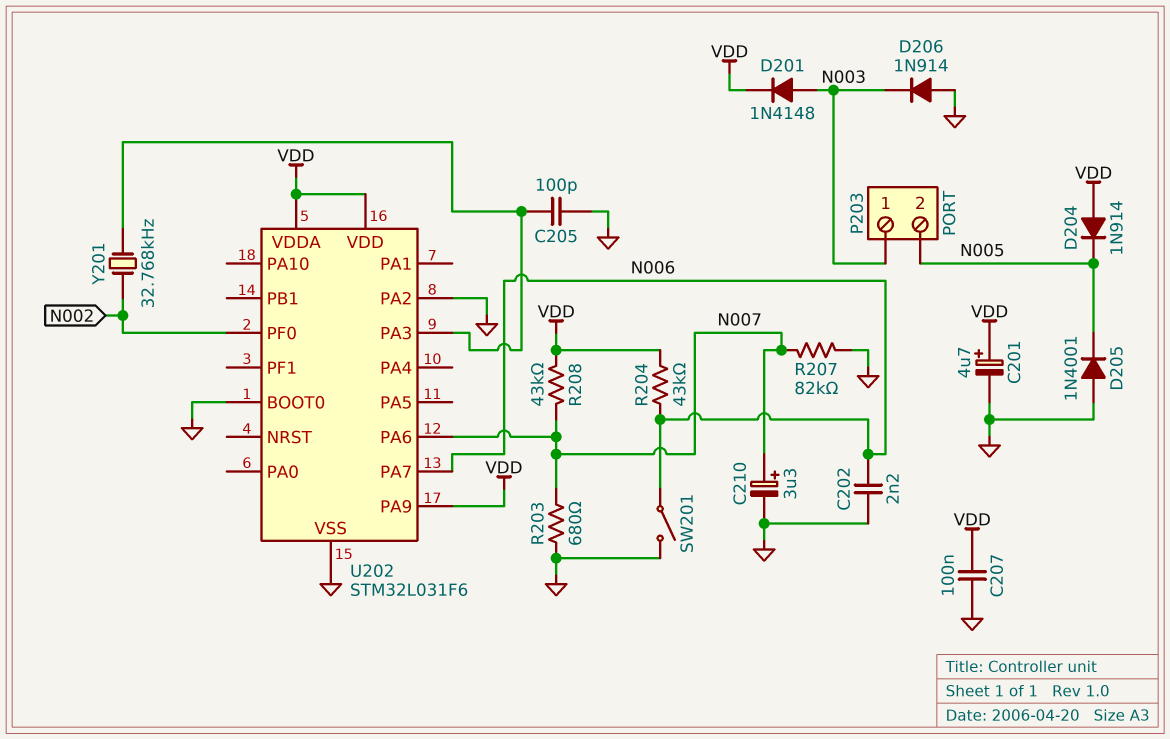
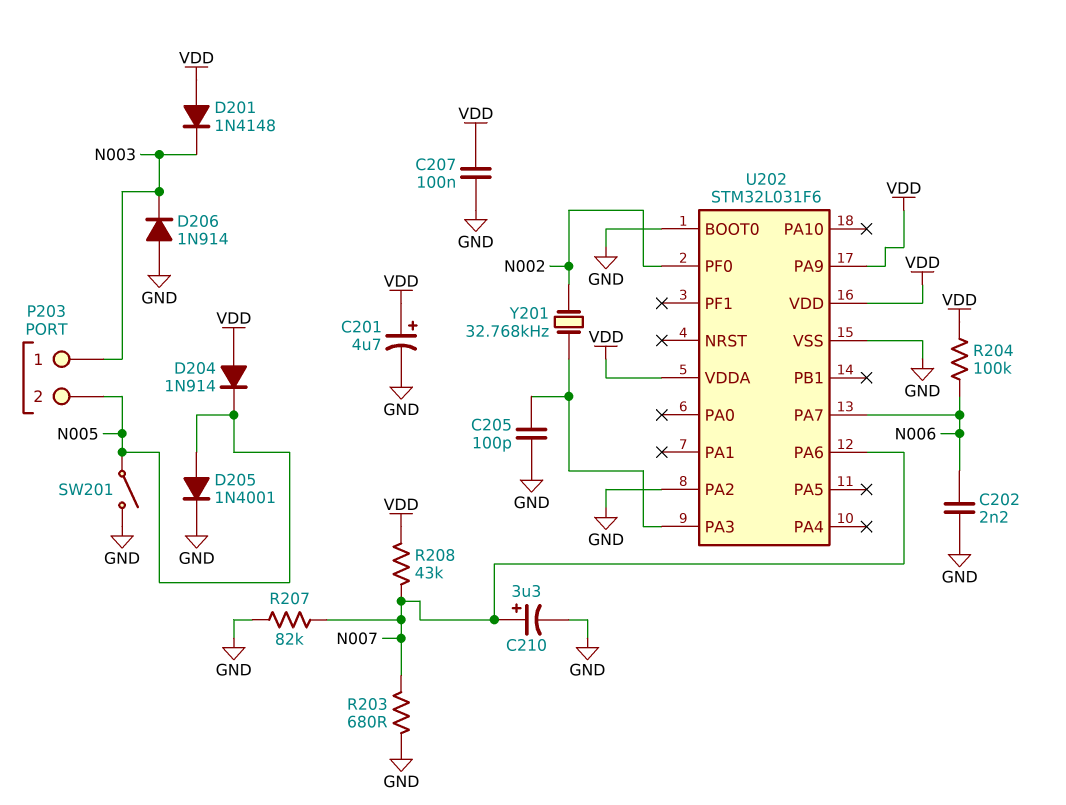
D201: diode 1N4148 (A N003, K VDD) -> diode 1N4148 (A VDD, K N003)
D205: diode 1N4001 (A GND, K N005) -> diode 1N4001 (A N005, K GND)
R204: 43k (N006, VDD) -> 100k (N006, VDD)
SW201: switch (GND, N006) -> switch (GND, N005)

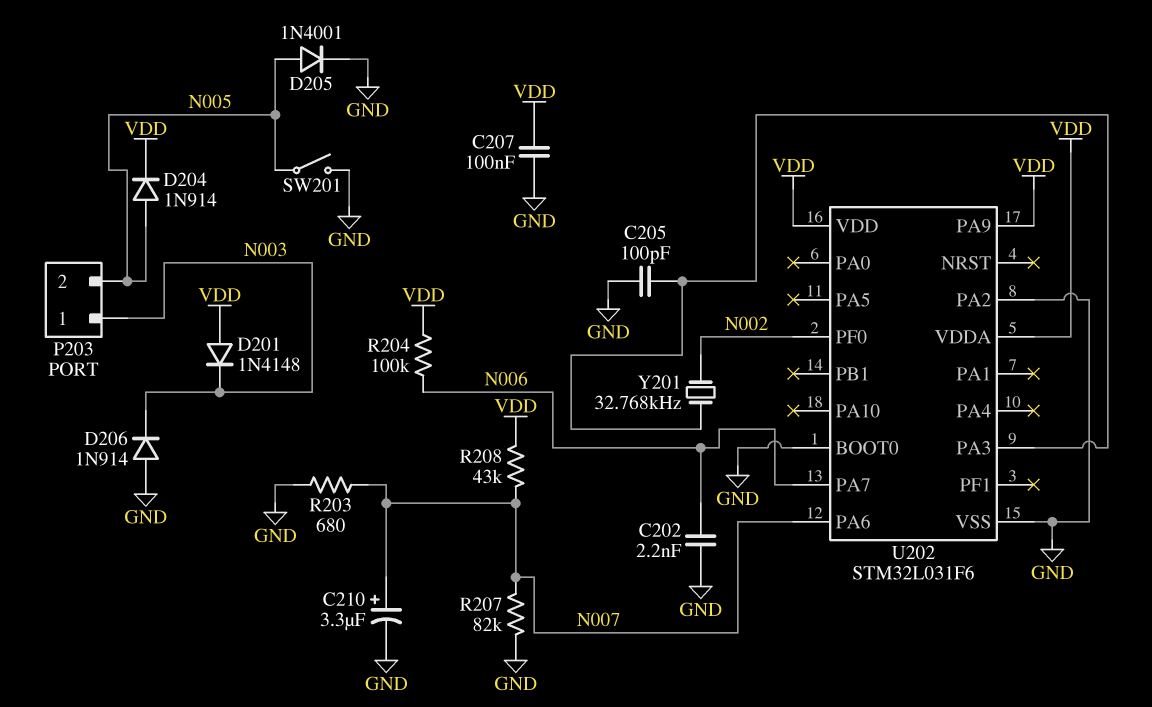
C201: 4.7uF (plus VDD, minus GND) -> none
D204: diode 1N914 (A VDD, K N005) -> diode 1N914 (A N005, K VDD)

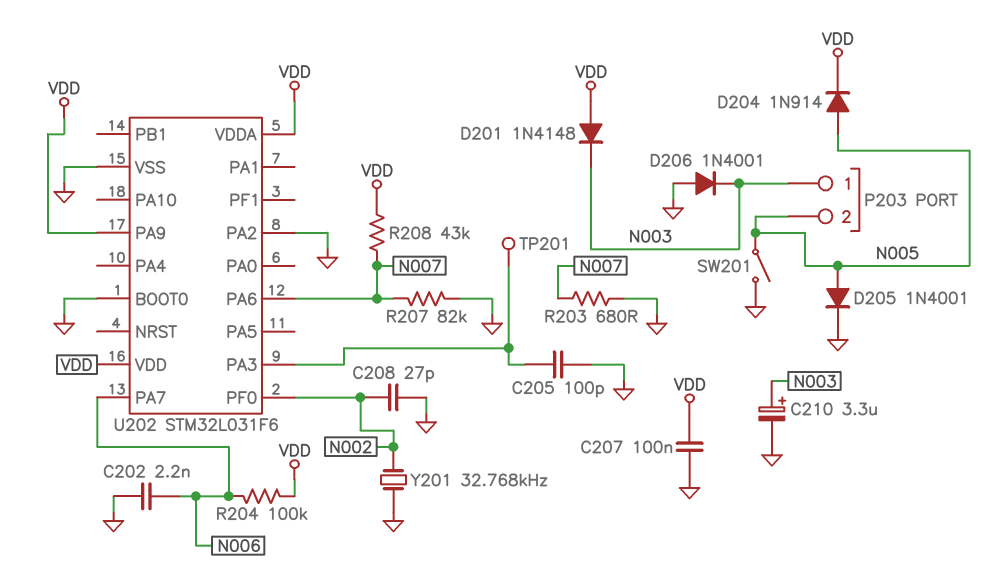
C208: none -> 27pF (GND, N002)
C210: 3.3uF (plus N007, minus GND) -> 3.3uF (plus N003, minus GND)
D206: diode 1N914 (A GND, K N003) -> diode 1N4001 (A GND, K N003)
TP201: none -> test point (U202/PA3)
Y201: 32.768kHz (N002, U202/PA3) -> 32.768kHz (GND, N002)

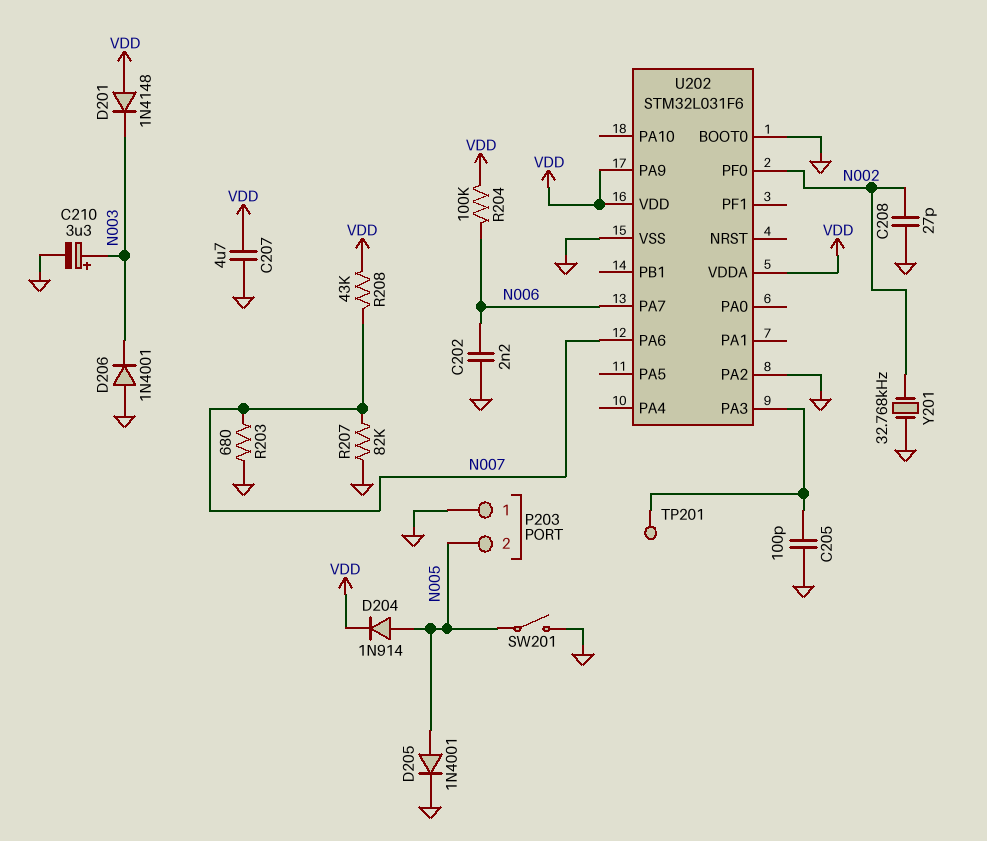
C207: 100nF (GND, VDD) -> 4.7uF (GND, VDD)
P203 pin 1: N003 -> GND

